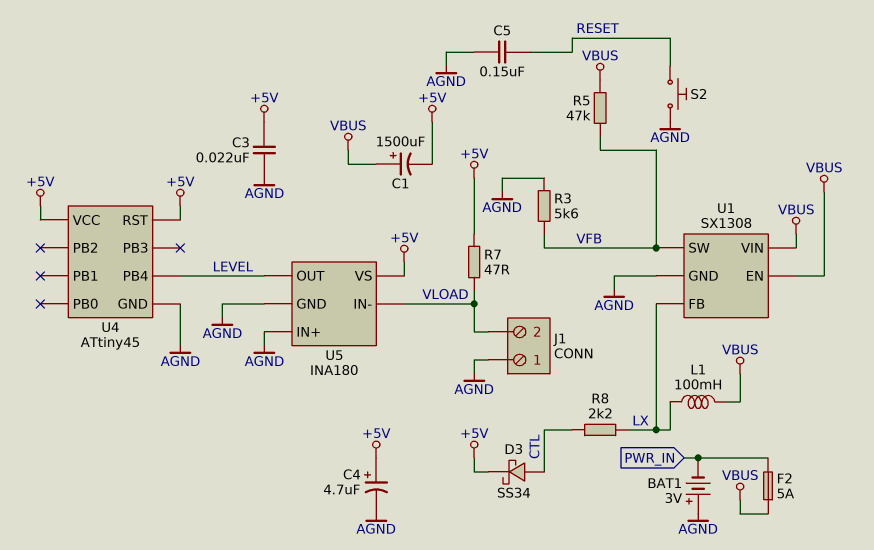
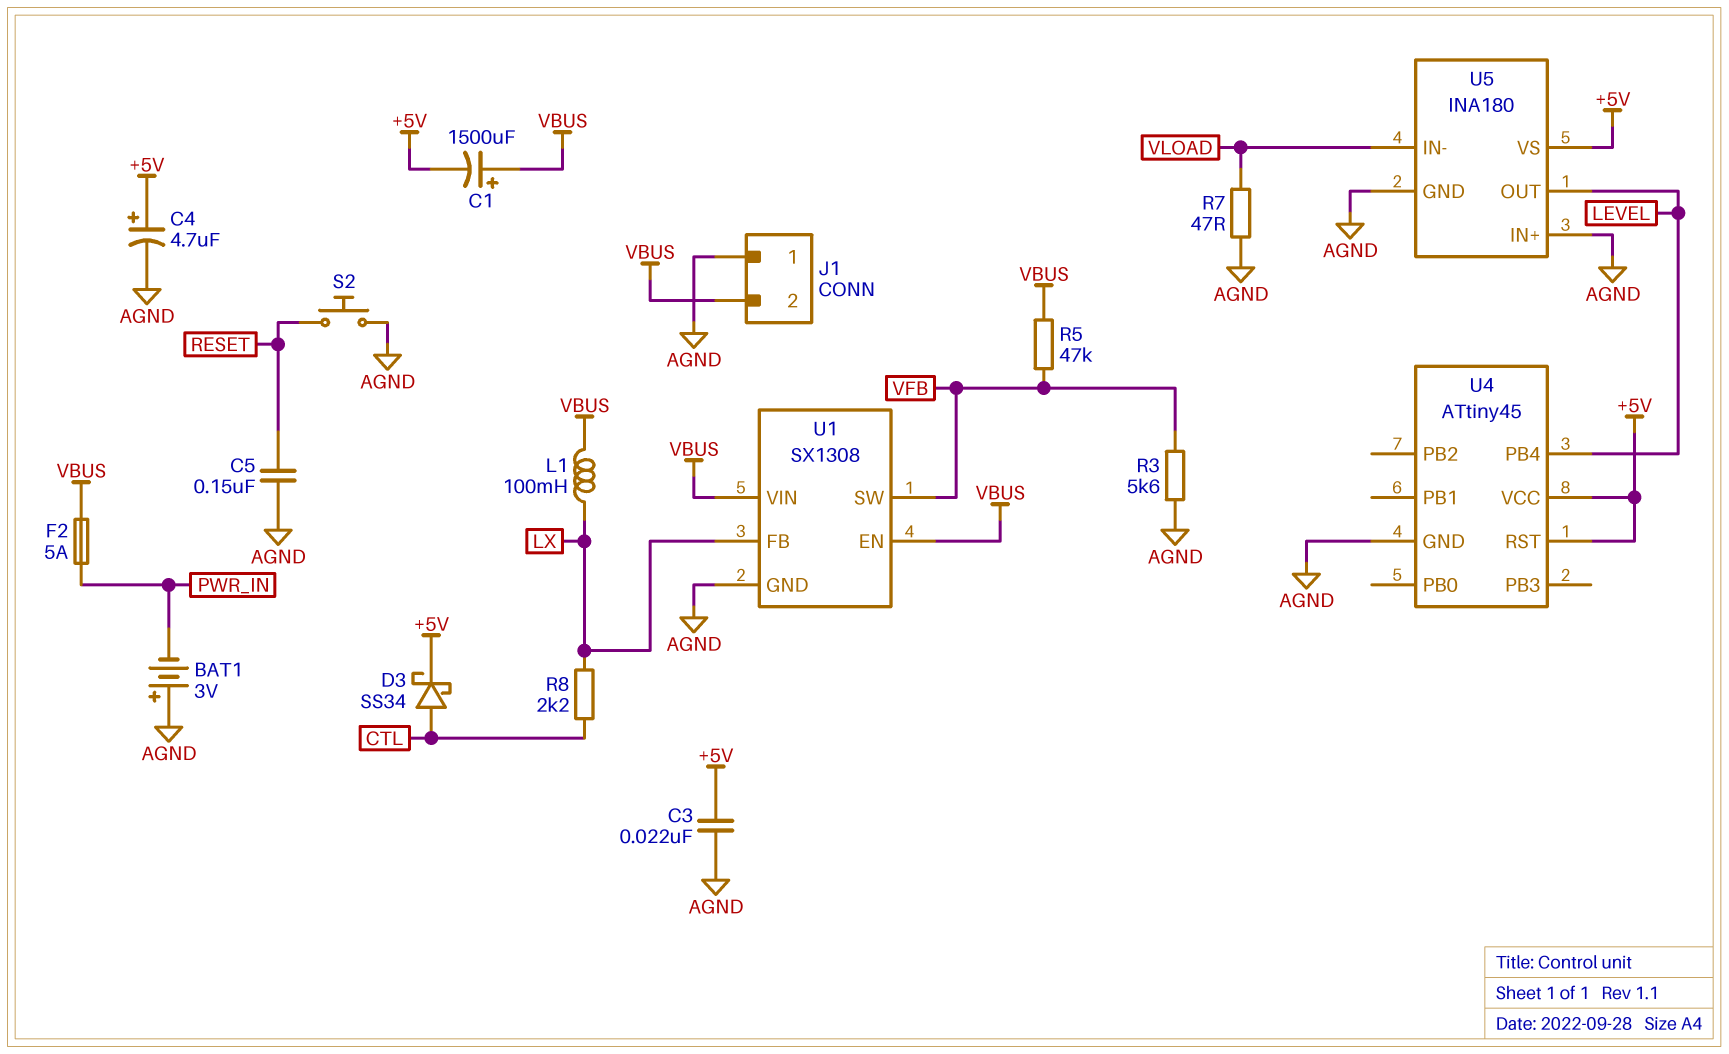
J1 pin 2: VLOAD -> VBUS
R7: 47 (+5V, VLOAD) -> 47 (AGND, VLOAD)

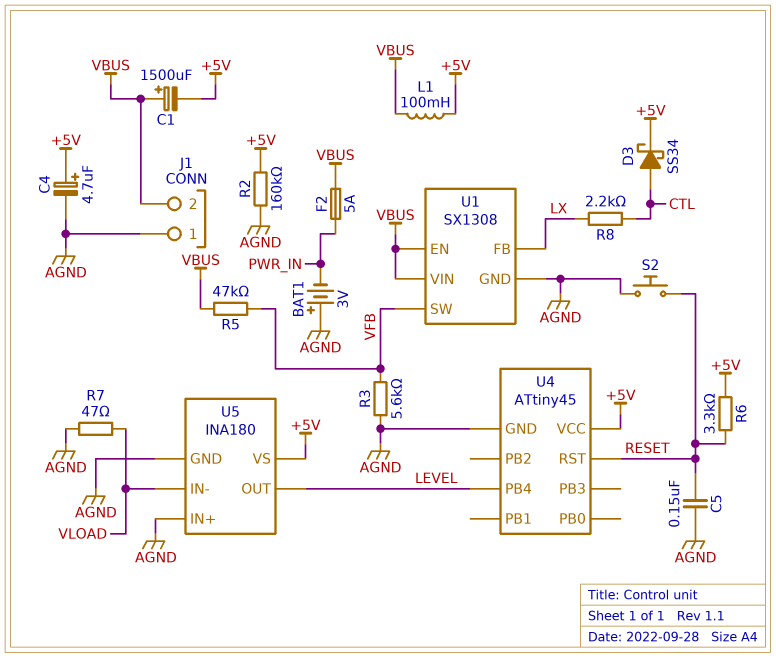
C3: 22nF (+5V, AGND) -> none
L1: 100mH (LX, VBUS) -> 100mH (+5V, VBUS)
R2: none -> 160k (+5V, AGND)
R6: none -> 3.3k (+5V, RESET)
U4 pin RST: +5V -> RESET

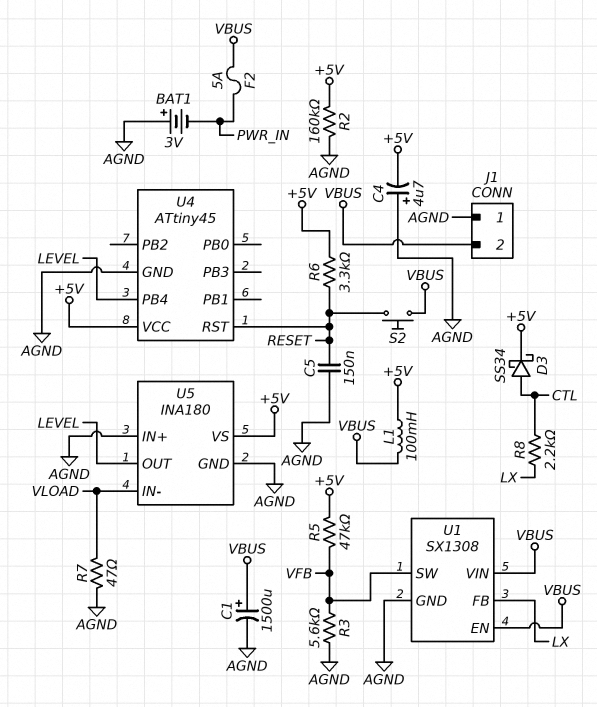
C1: 1500uF (plus VBUS, minus +5V) -> 1500uF (plus VBUS, minus AGND)
C4: 4.7uF (plus +5V, minus AGND) -> 4.7uF (plus AGND, minus +5V)
R5: 47k (VBUS, VFB) -> 47k (+5V, VFB)
S2: button (AGND, RESET) -> button (RESET, VBUS)

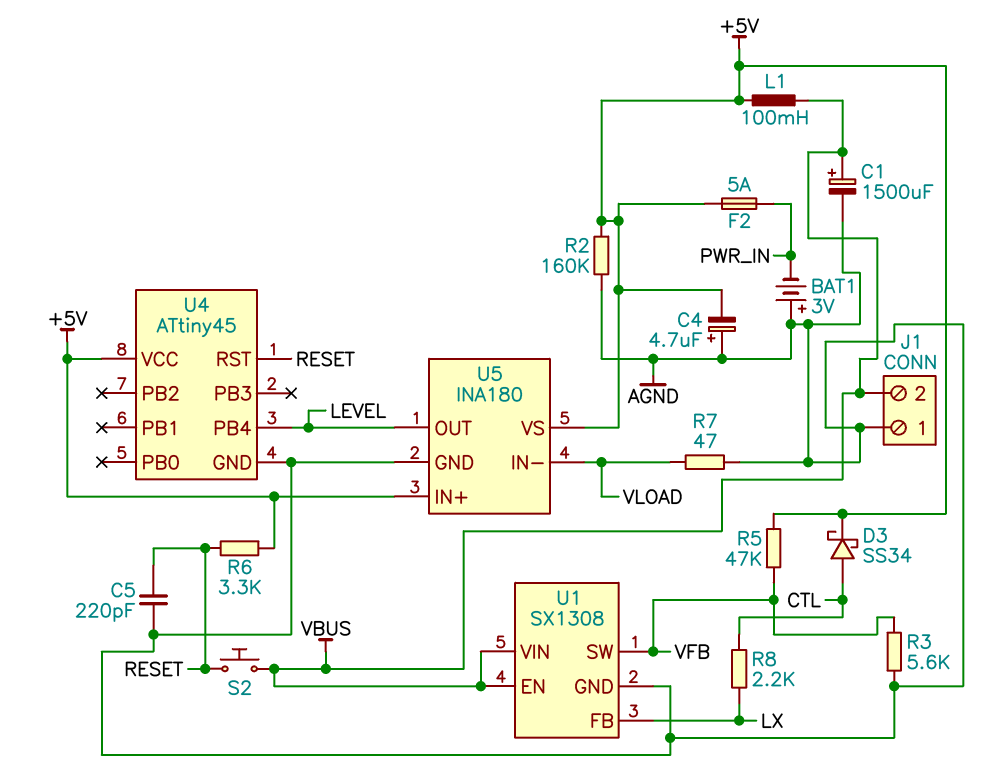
C5: 150nF (AGND, RESET) -> 220pF (AGND, RESET)
F2: 5A (PWR_IN, VBUS) -> 5A (+5V, PWR_IN)
U5 pin IN+: AGND -> +5V

